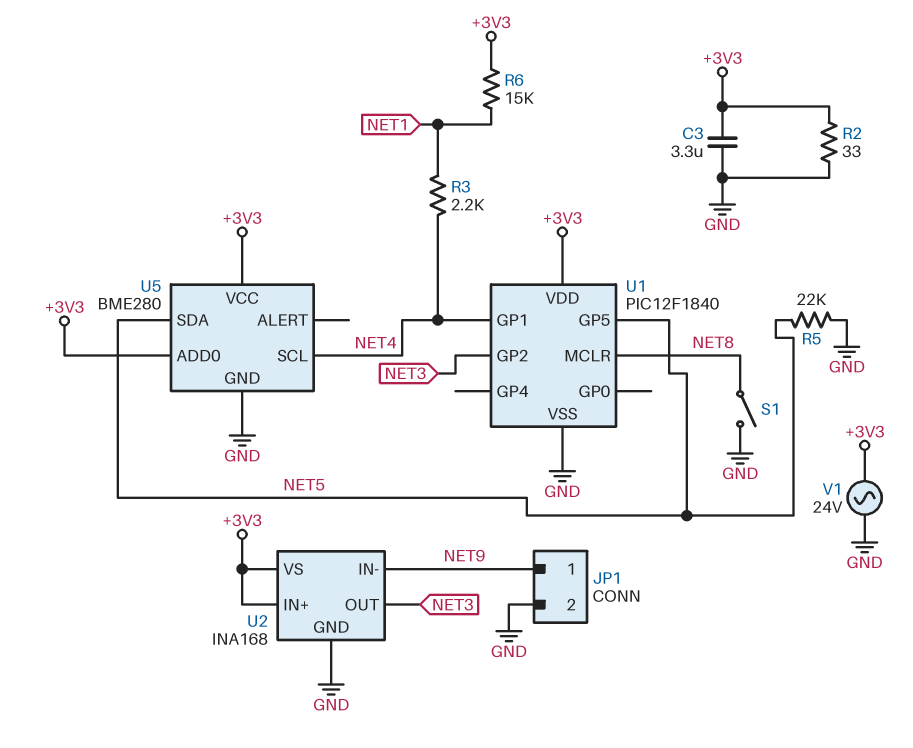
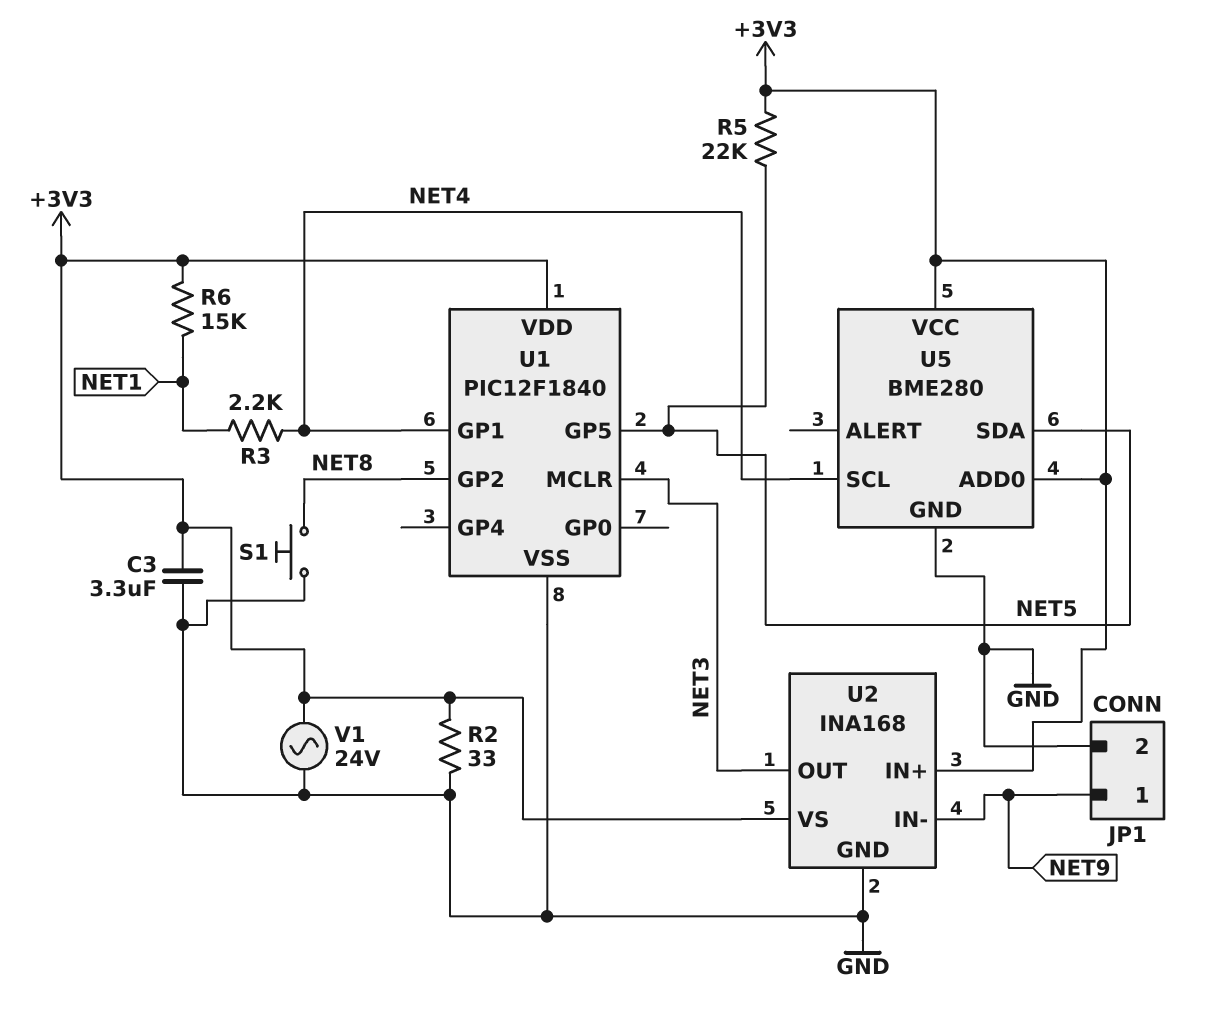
R5: 22k (GND, NET5) -> 22k (+3V3, NET5)
S1: switch (GND, NET8) -> button (GND, NET8)
U1 pin GP2: NET3 -> NET8
U1 pin MCLR: NET8 -> NET3

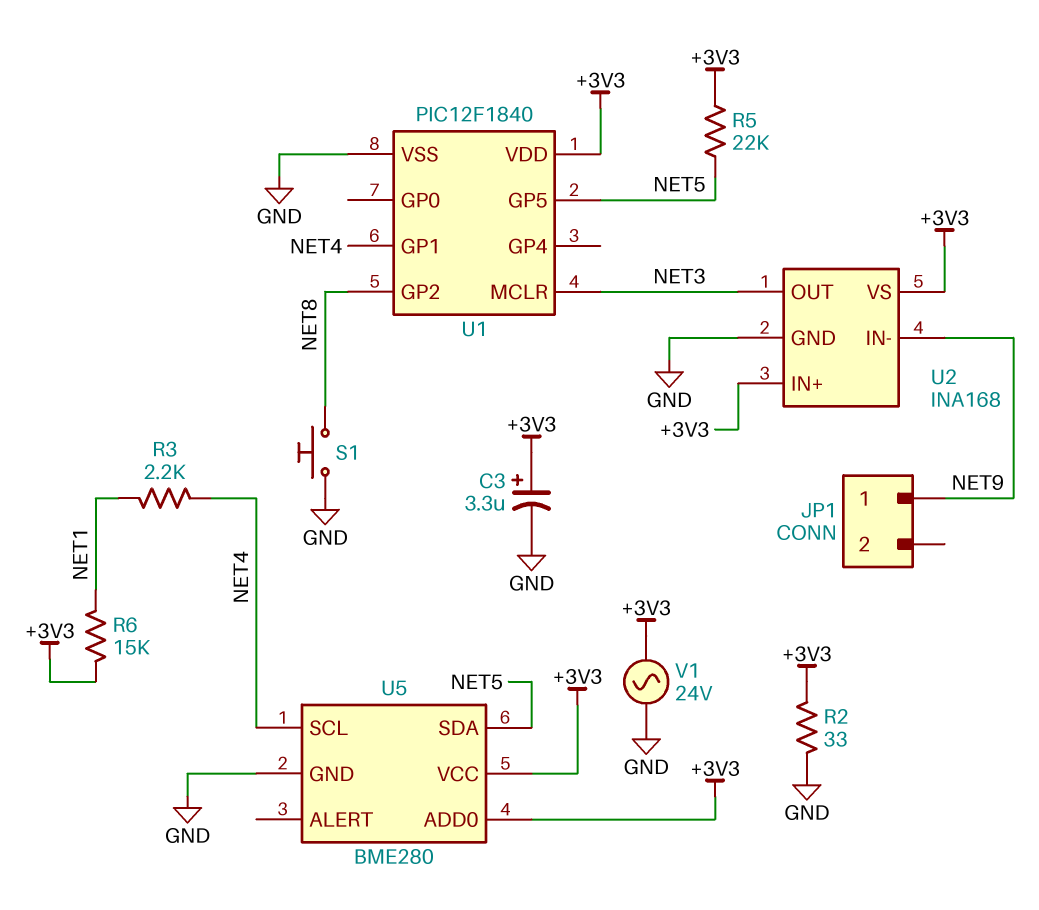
C3: 3.3uF (+3V3, GND) -> 3.3uF (plus +3V3, minus GND)
JP1 pin 2: GND -> none

